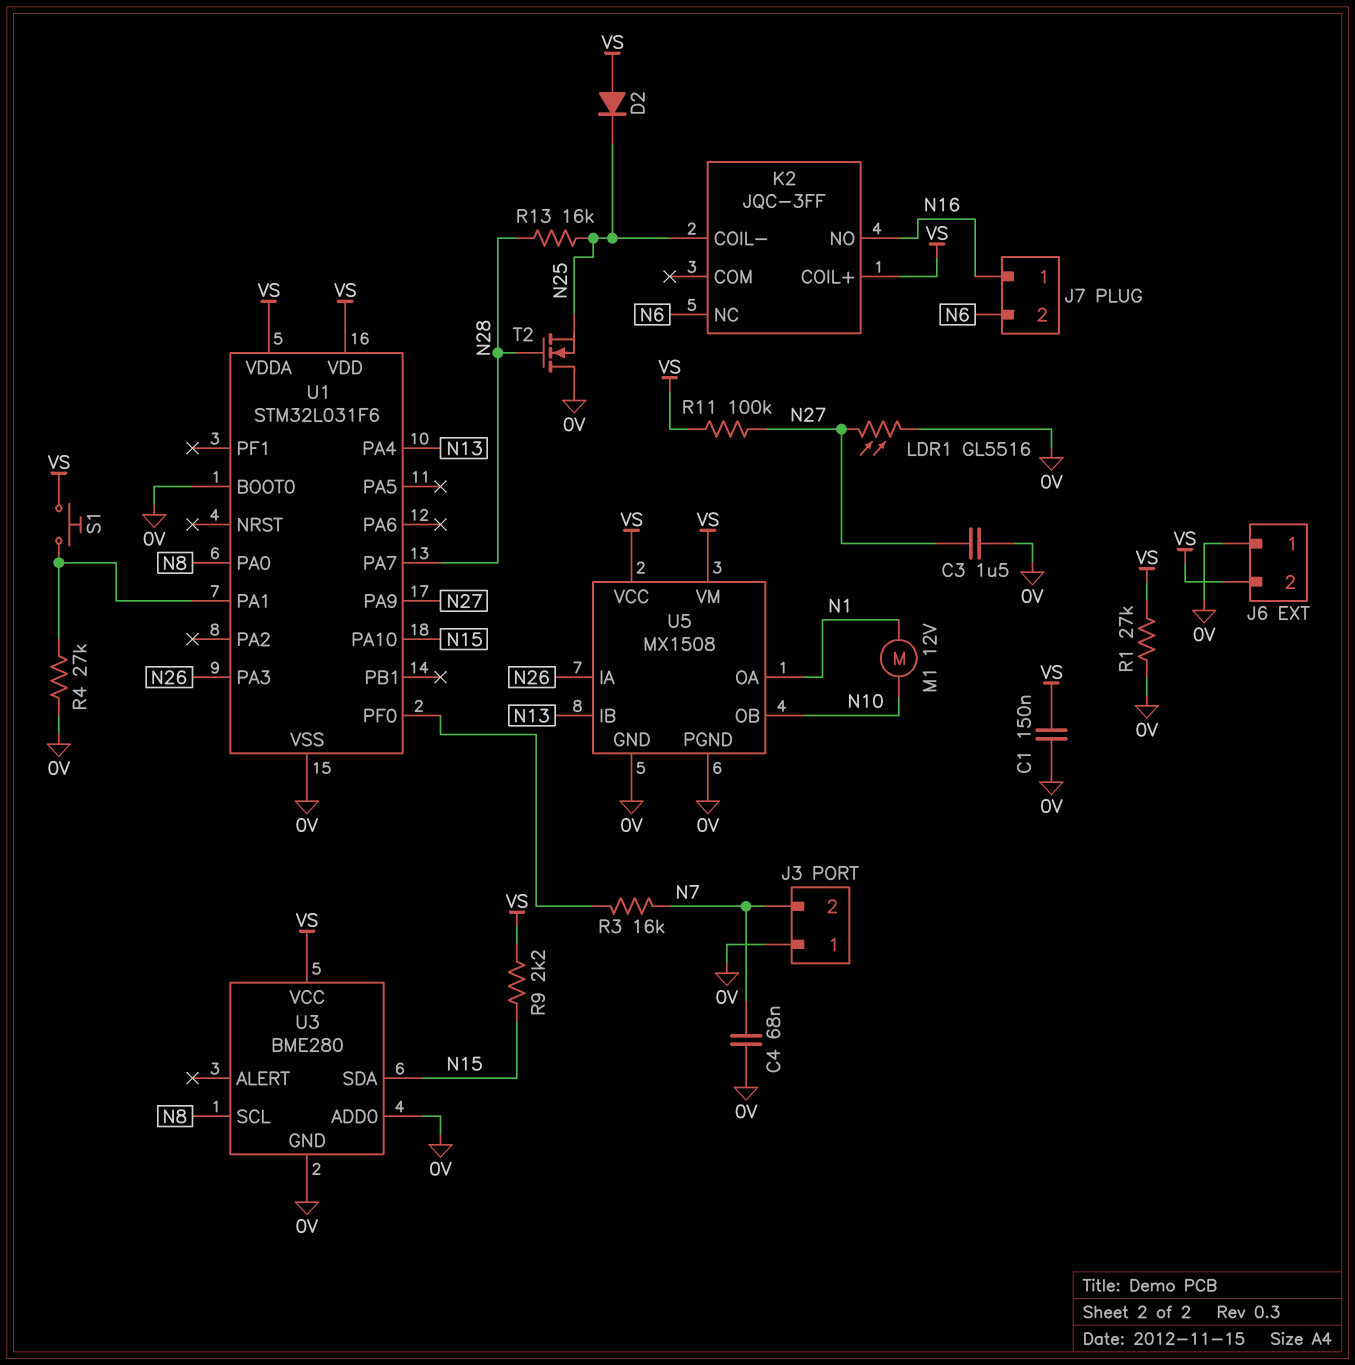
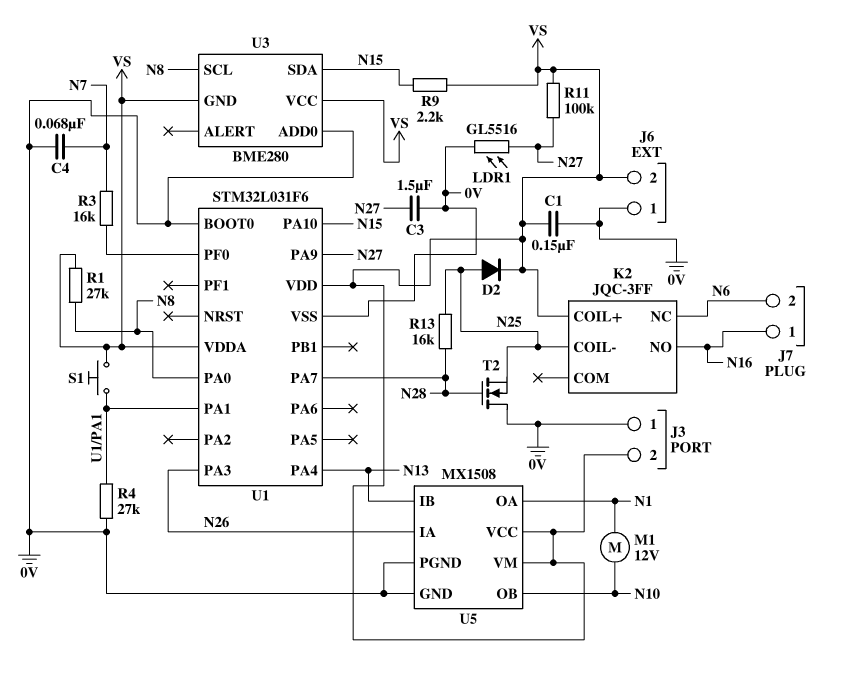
D2: diode (A VS, K N25) -> diode (A N25, K VS)
J3 pin 2: N7 -> VS
R1: 27k (0V, VS) -> 27k (N8, VS)
U3 pin GND: 0V -> VS

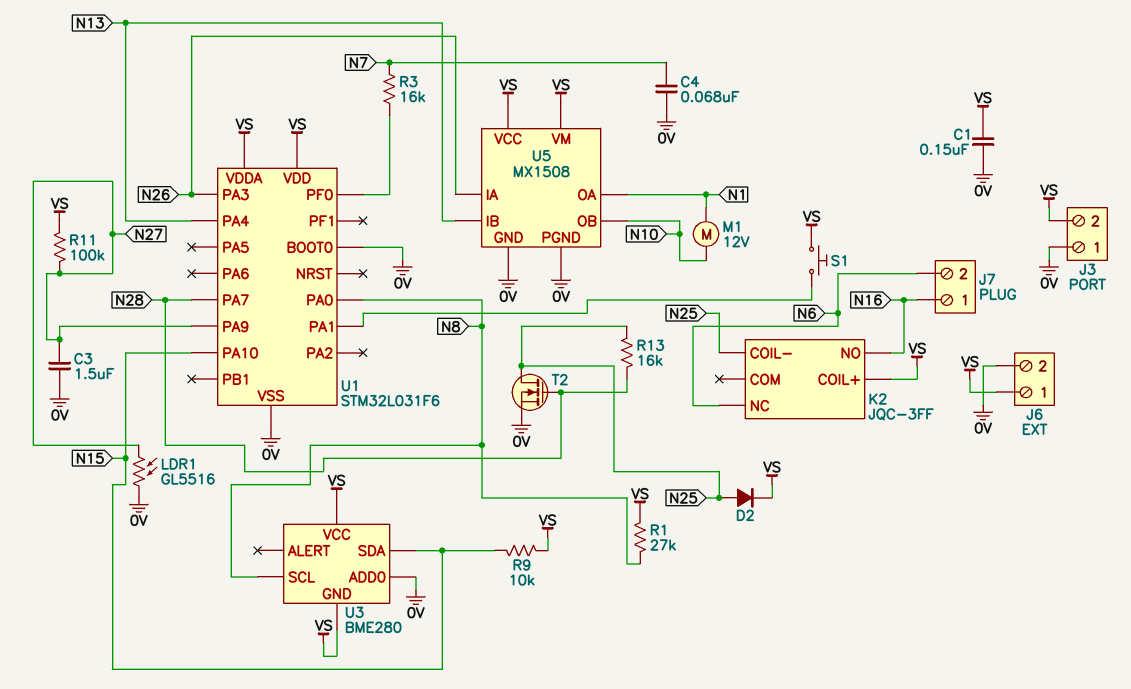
J6 pin 1: 0V -> VS
J6 pin 2: VS -> 0V
R4: 27k (0V, U1/PA1) -> none
R9: 2.2k (N15, VS) -> 10k (N15, VS)
T2: NMOS (G N28, D 0V, S N25) -> NMOS (G N28, D N25, S 0V)

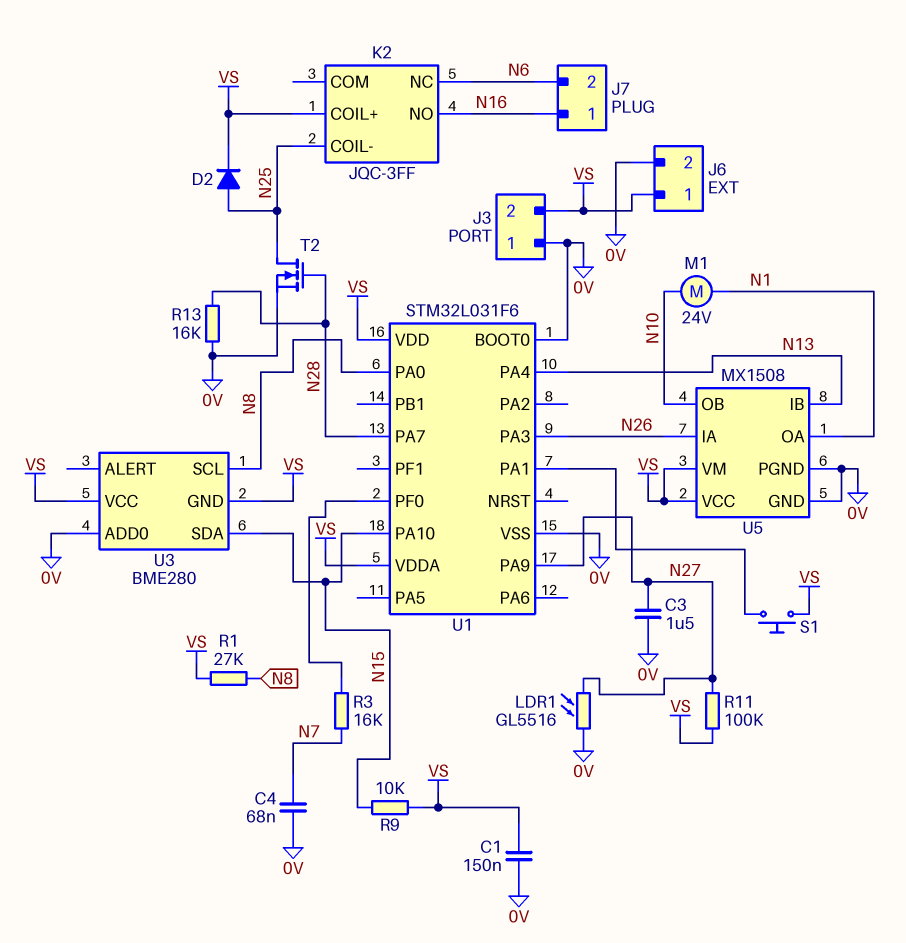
M1: motor 12V (N1, N10) -> motor 24V (N1, N10)
R13: 16k (N25, N28) -> 16k (0V, N28)

